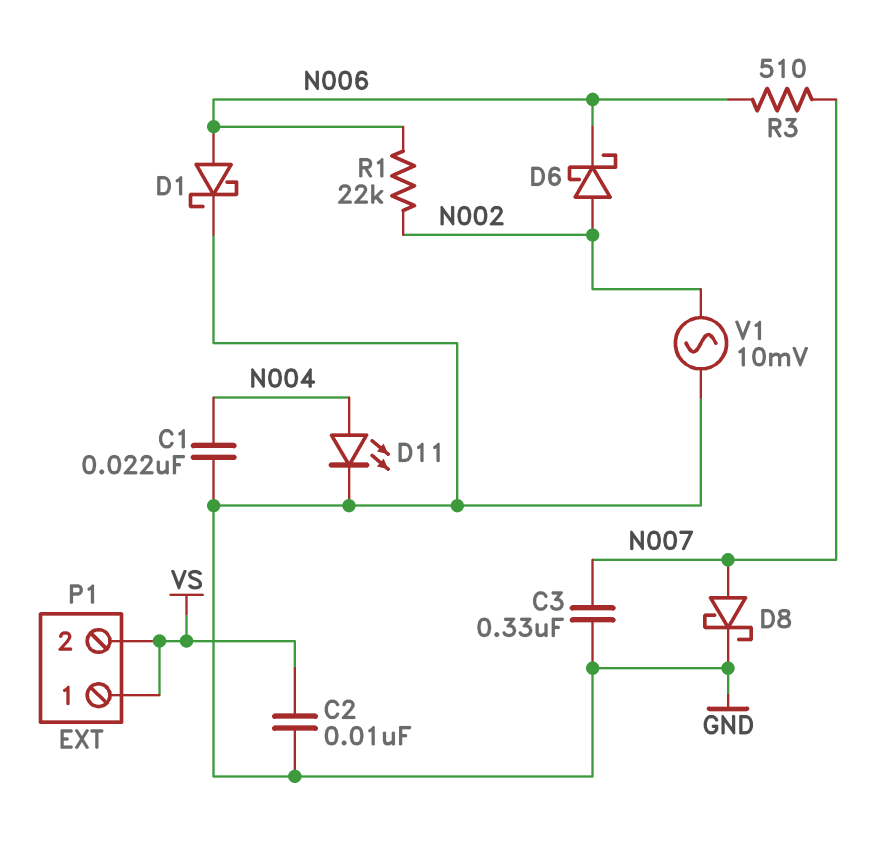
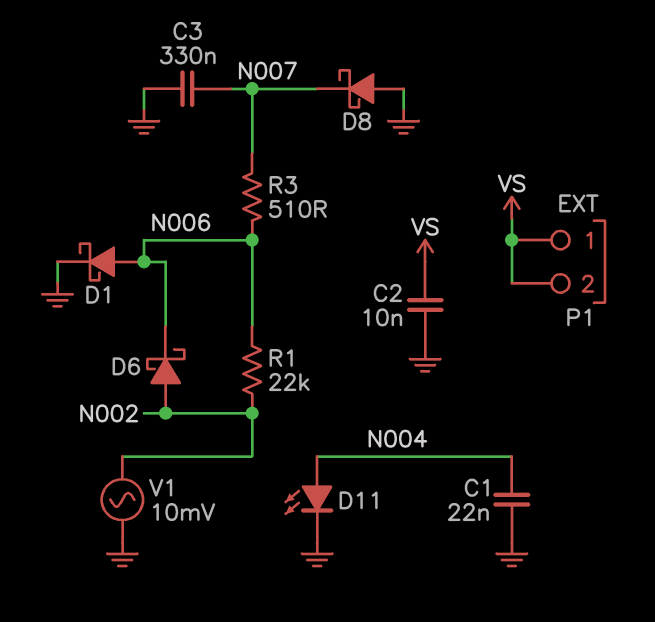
D8: schottky (A N007, K GND) -> schottky (A GND, K N007)

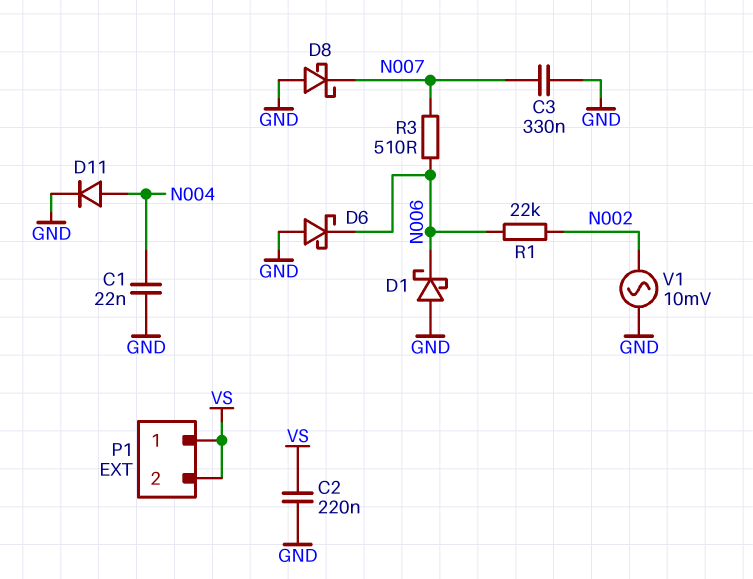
C2: 10nF (GND, VS) -> 220nF (GND, VS)
D1: schottky (A N006, K GND) -> schottky (A GND, K N006)
D6: schottky (A N002, K N006) -> schottky (A GND, K N006)
D11: LED (A N004, K GND) -> diode (A N004, K GND)

